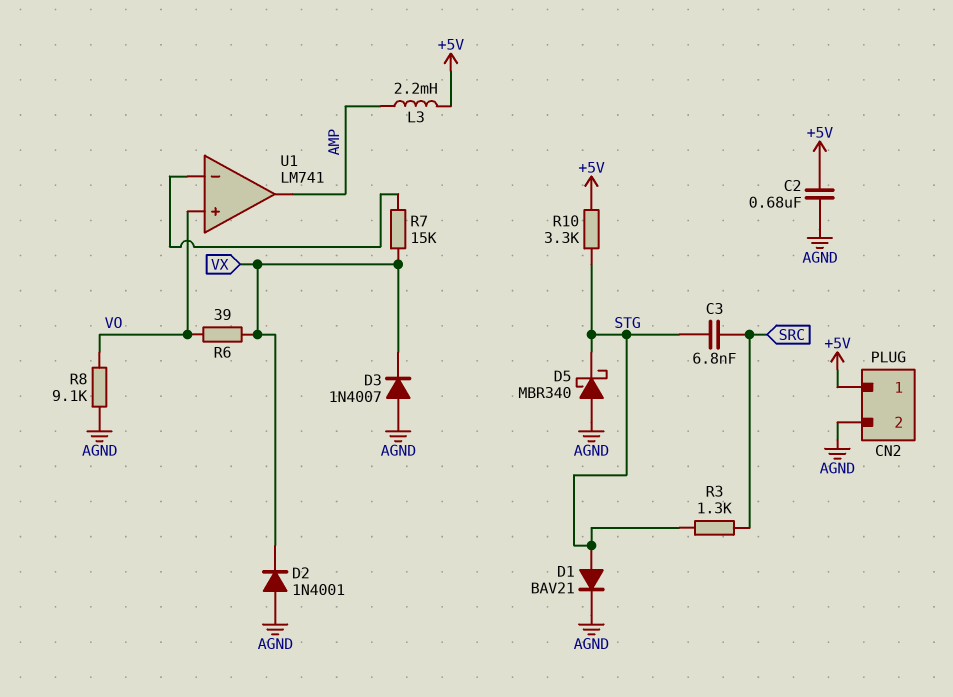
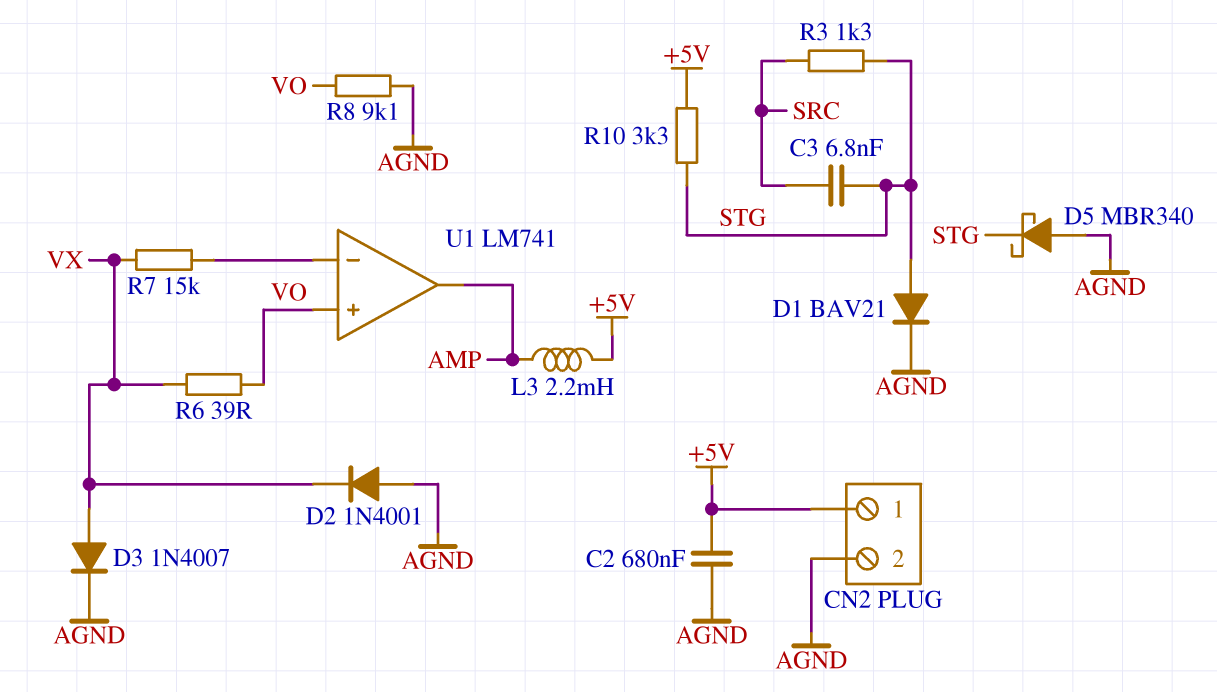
D3: diode 1N4007 (A AGND, K VX) -> diode 1N4007 (A VX, K AGND)

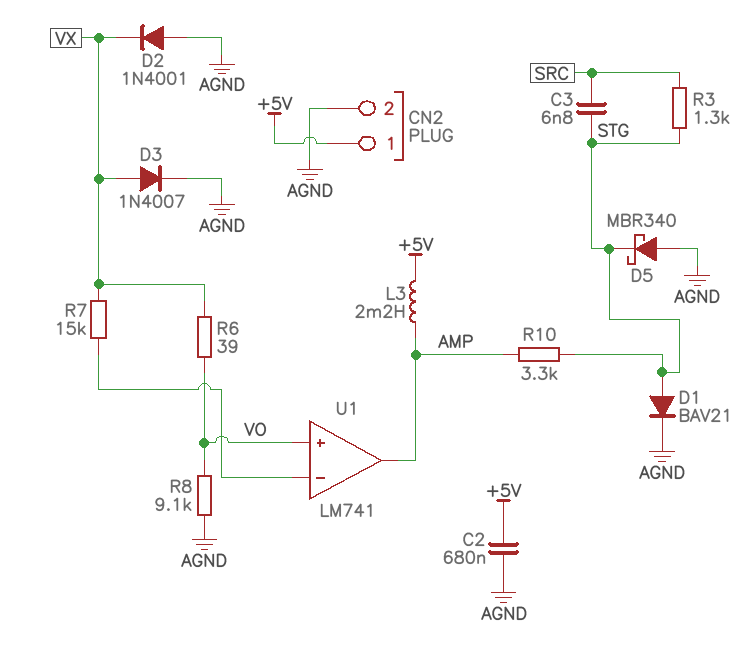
R10: 3.3k (+5V, STG) -> 3.3k (AMP, STG)

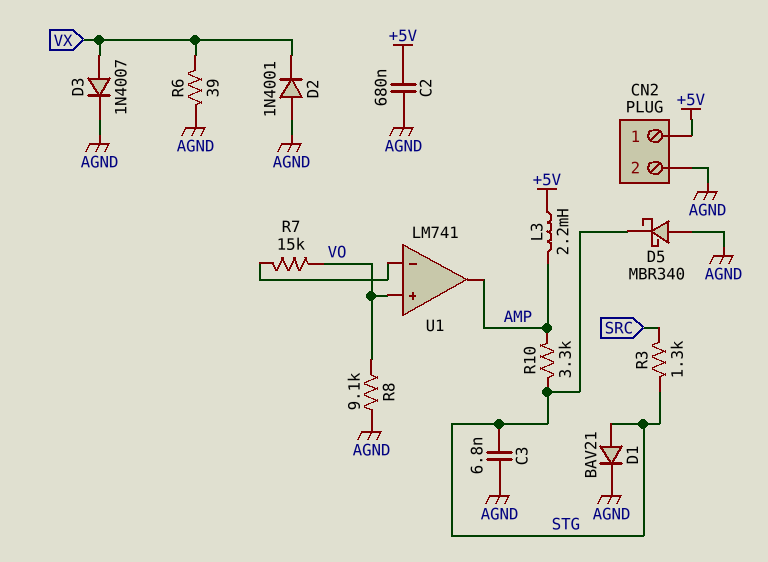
C3: 6.8nF (SRC, STG) -> 6.8nF (AGND, STG)
R6: 39 (VO, VX) -> 39 (AGND, VX)
R7: 15k (U1/in-, VX) -> 15k (U1/in-, VO)

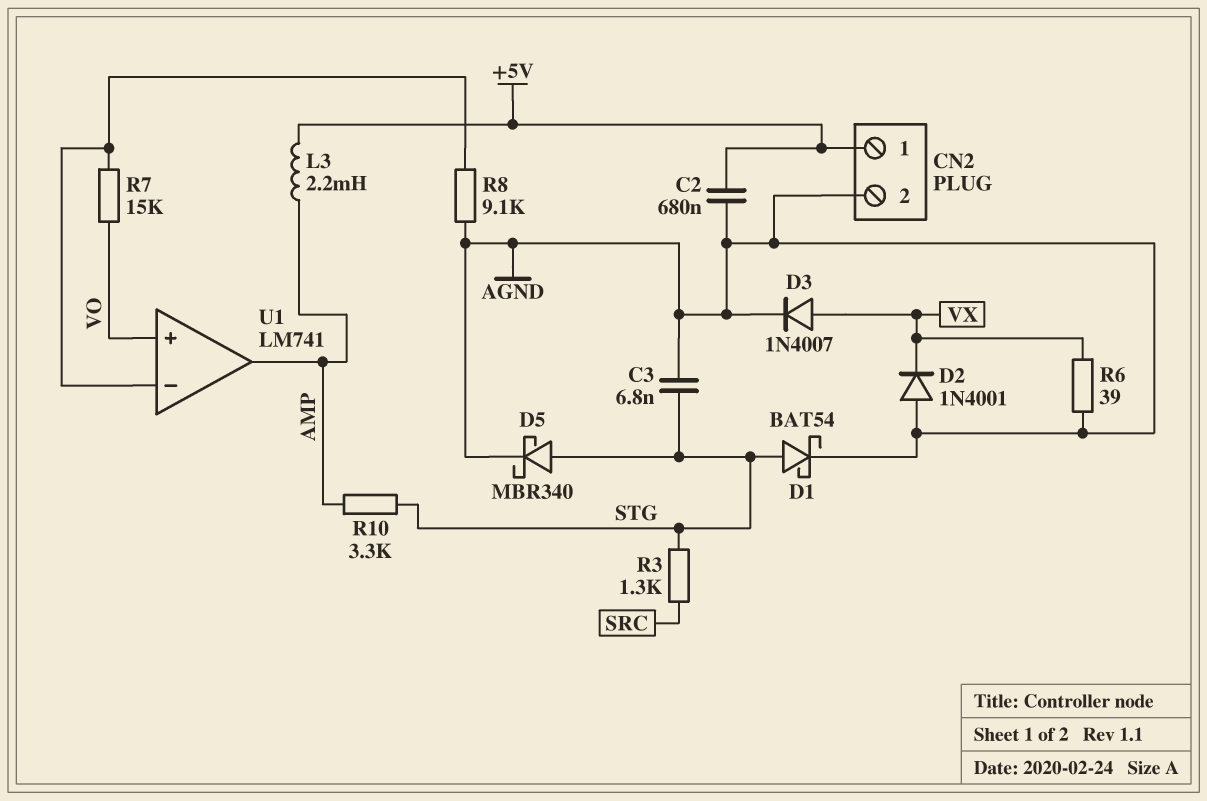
D1: diode BAV21 (A STG, K AGND) -> schottky BAT54 (A STG, K AGND)
D5: schottky MBR340 (A AGND, K STG) -> schottky MBR340 (A STG, K AGND)
R8: 9.1k (AGND, VO) -> 9.1k (AGND, U1/in-)

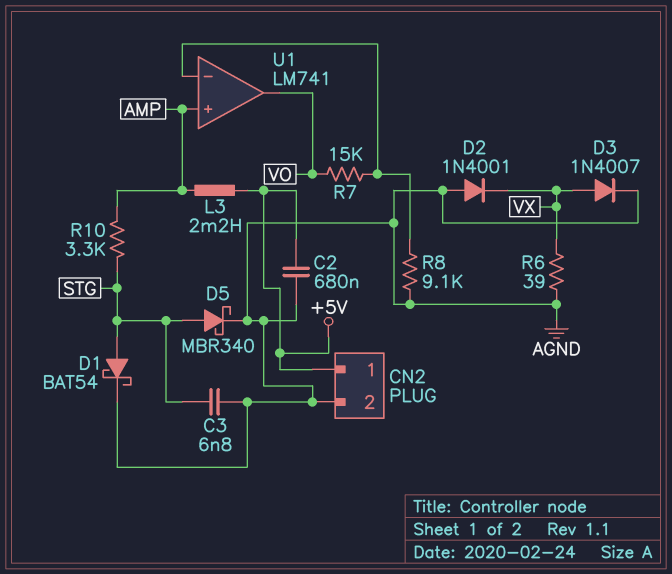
R3: 1.3k (SRC, STG) -> none
U1 pin in+: VO -> AMP
U1 pin out: AMP -> VO

